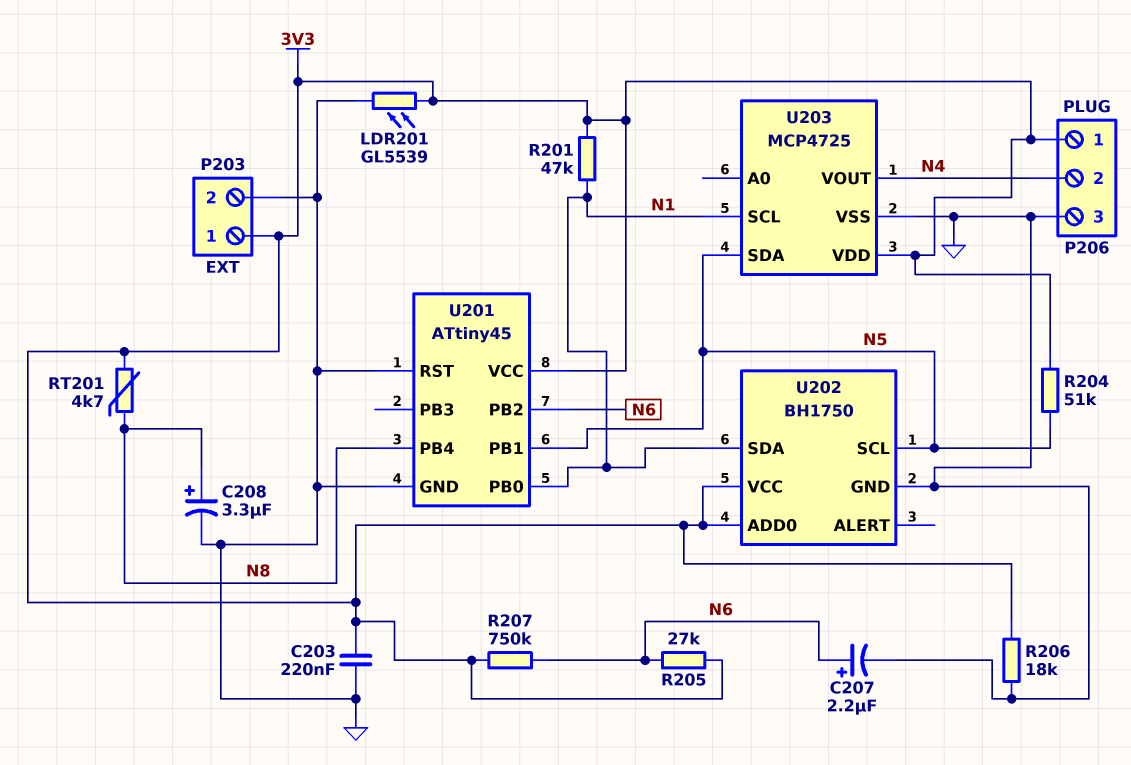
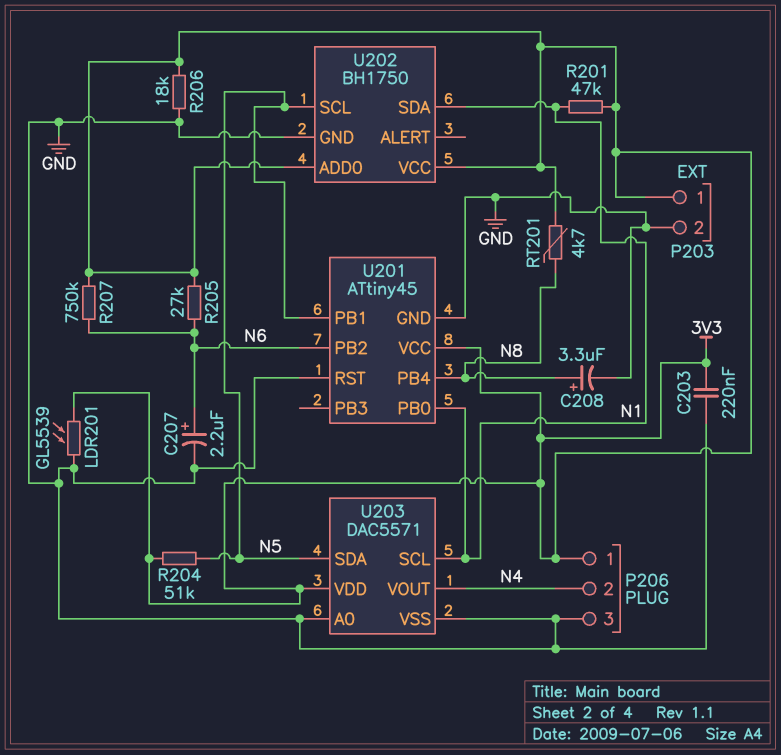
U203: MCP4725 -> DAC5571
U203 pin A0: none -> GND

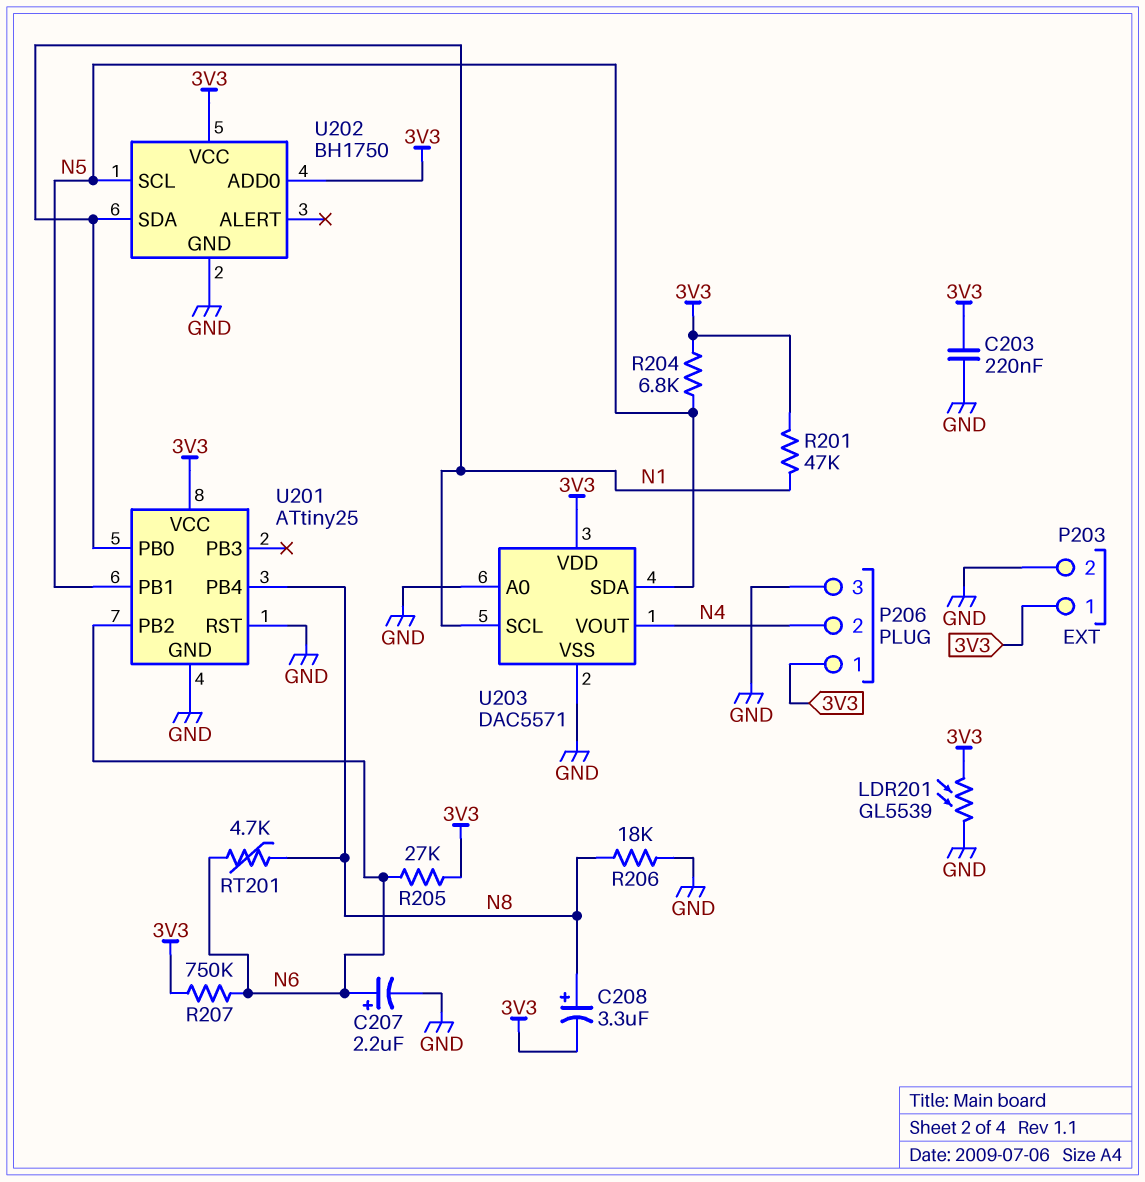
C208: 3.3uF (plus N8, minus GND) -> 3.3uF (plus N8, minus 3V3)
R204: 51k (3V3, N5) -> 6.8k (3V3, N5)
R206: 18k (3V3, GND) -> 18k (GND, N8)
RT201: 4.7k (3V3, N8) -> 4.7k (N6, N8)
U201: ATtiny45 -> ATtiny25

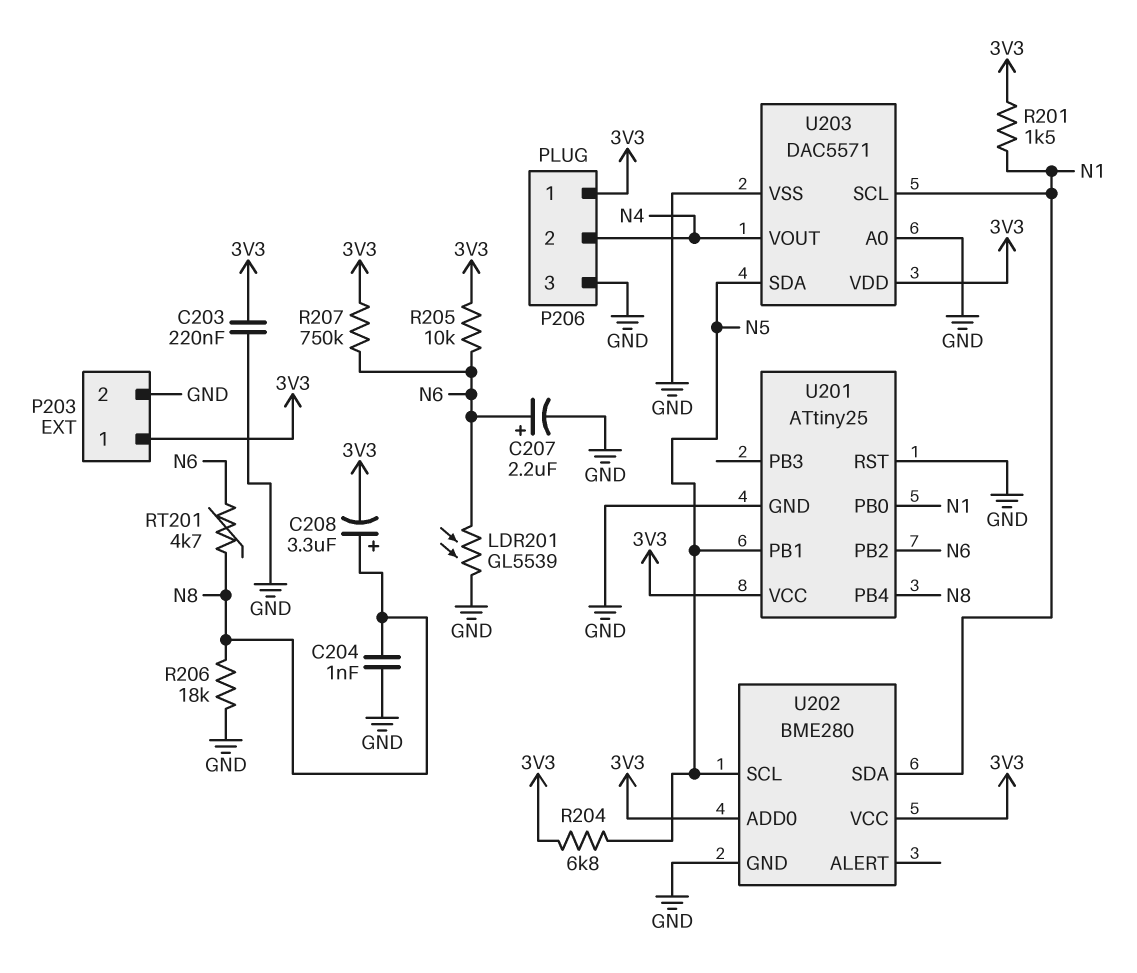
C204: none -> 1nF (GND, N8)
LDR201: GL5539 (3V3, GND) -> GL5539 (GND, N6)
R201: 47k (3V3, N1) -> 1.5k (3V3, N1)
R205: 27k (3V3, N6) -> 10k (3V3, N6)
U202: BH1750 -> BME280

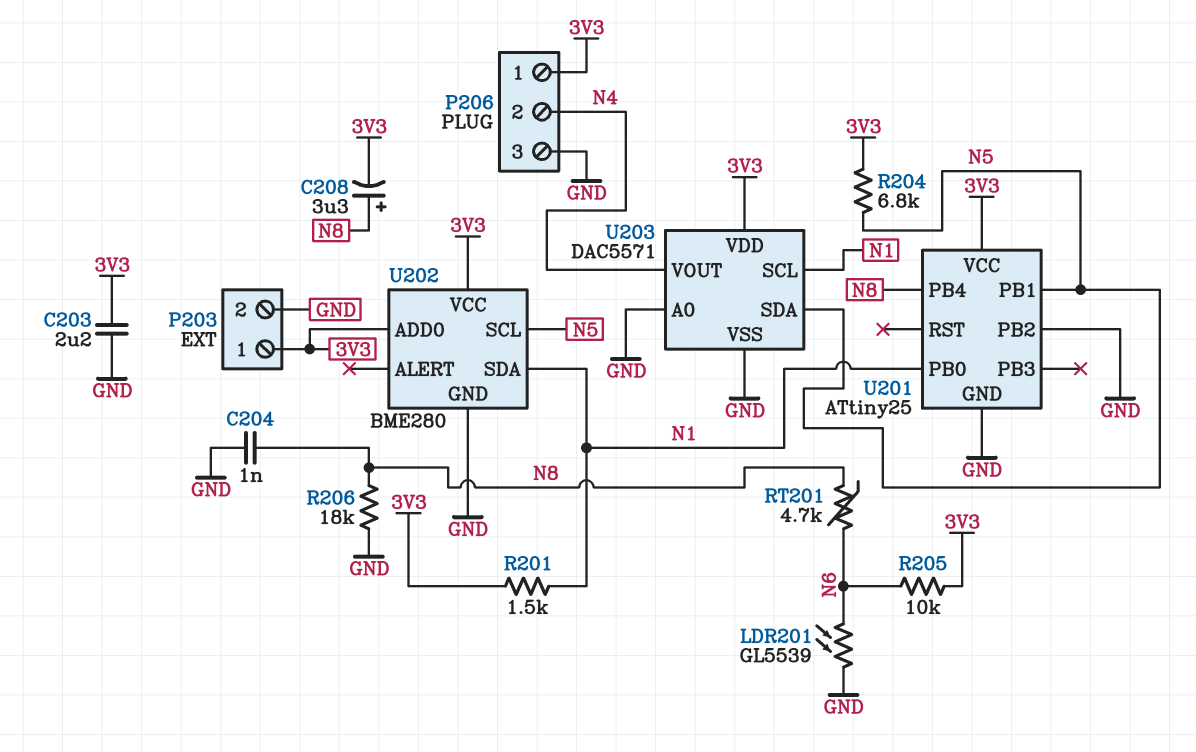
C203: 220nF (3V3, GND) -> 2.2uF (3V3, GND)
C207: 2.2uF (plus N6, minus GND) -> none
R207: 750k (3V3, N6) -> none
U201 pin PB2: N6 -> GND
U201 pin RST: GND -> none

